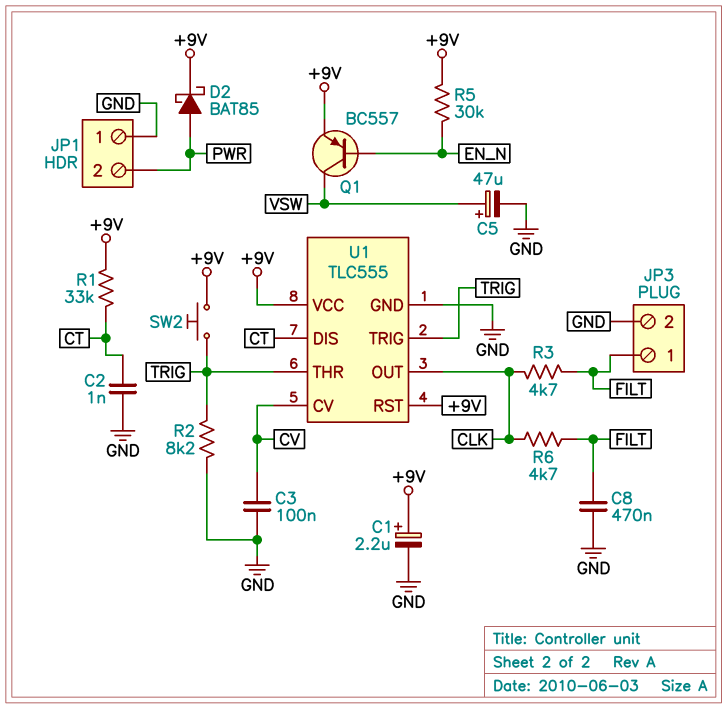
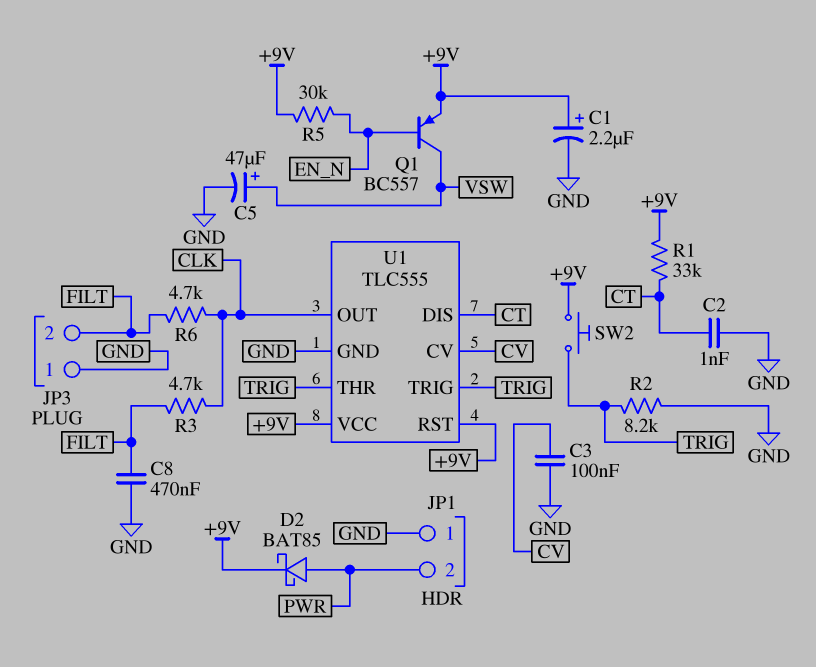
JP3 pin 1: FILT -> GND
JP3 pin 2: GND -> FILT

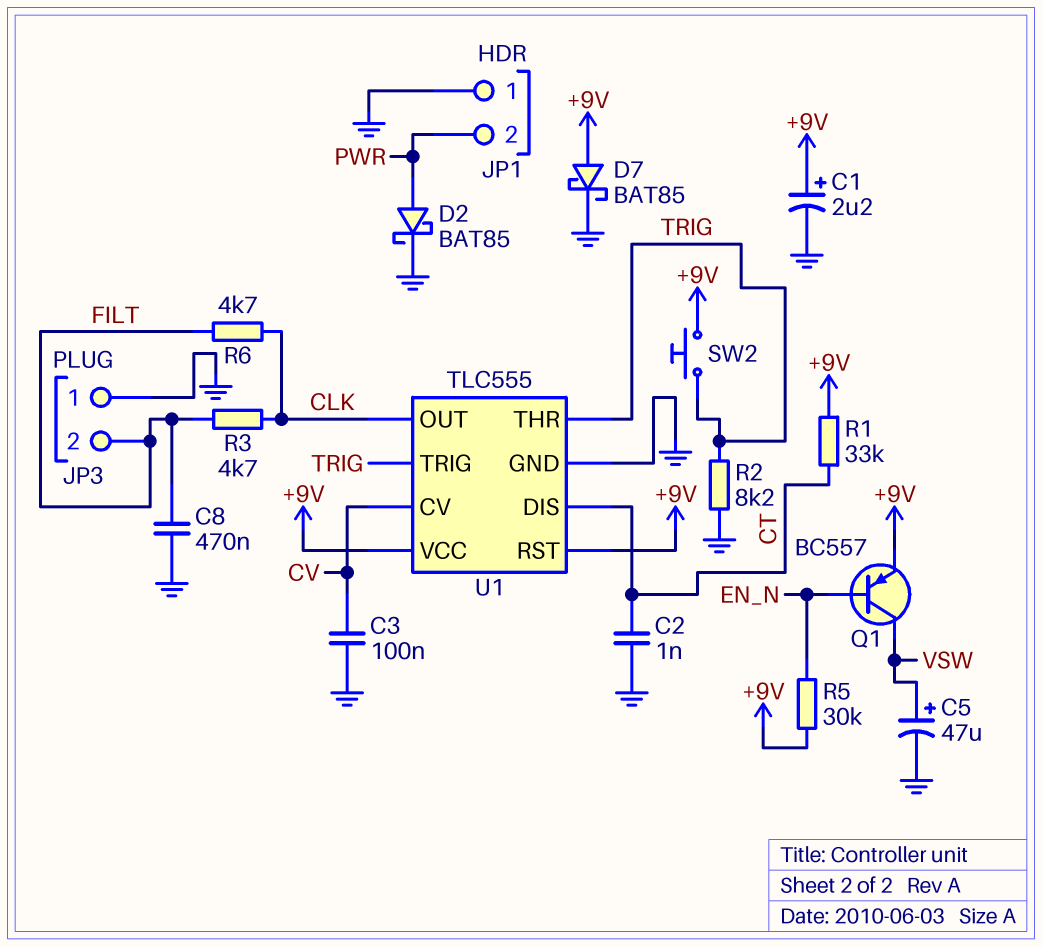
D2: schottky BAT85 (A PWR, K +9V) -> schottky BAT85 (A PWR, K GND)
D7: none -> schottky BAT85 (A +9V, K GND)

